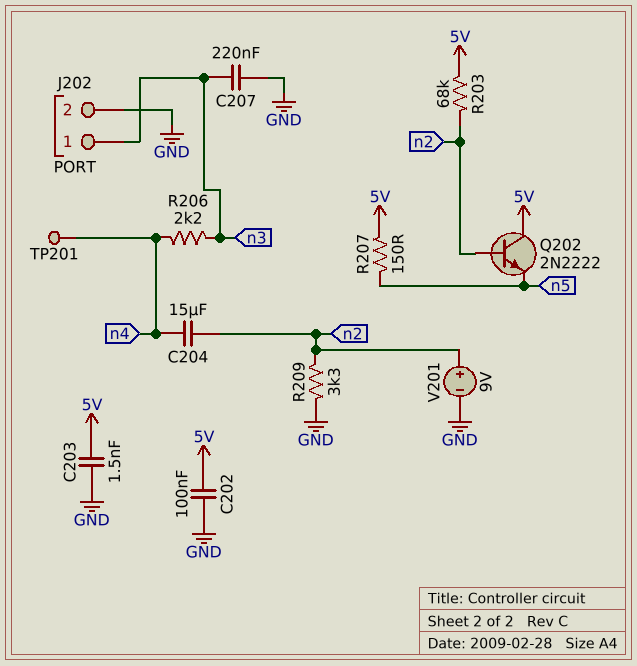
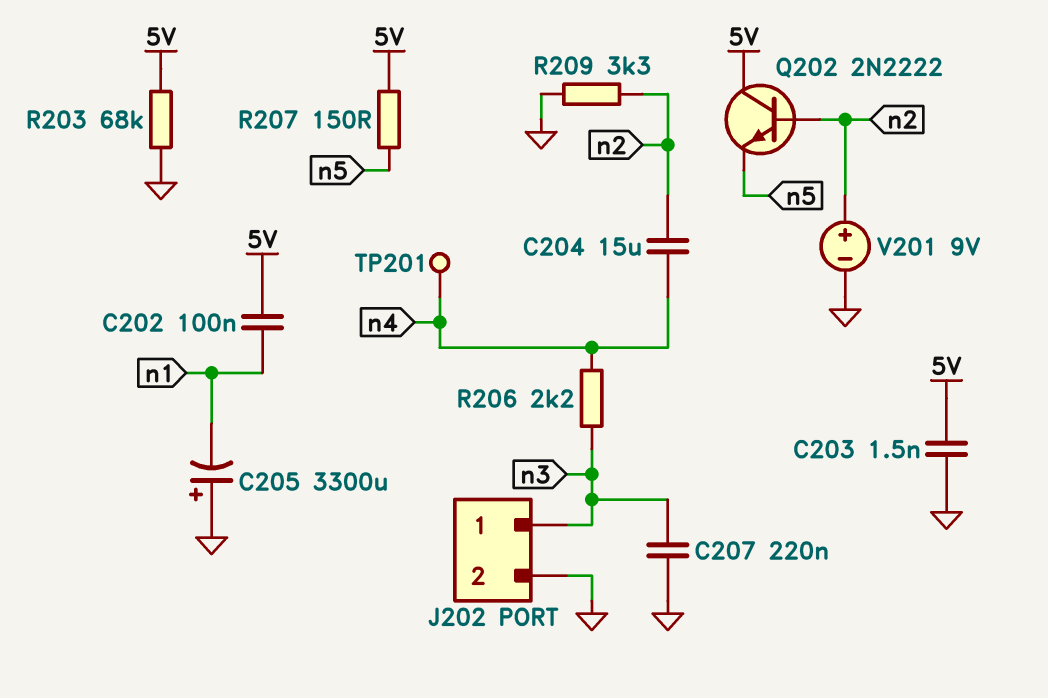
C202: 100nF (5V, GND) -> 100nF (5V, n1)
C205: none -> 3300uF (plus GND, minus n1)
R203: 68k (5V, n2) -> 68k (5V, GND)

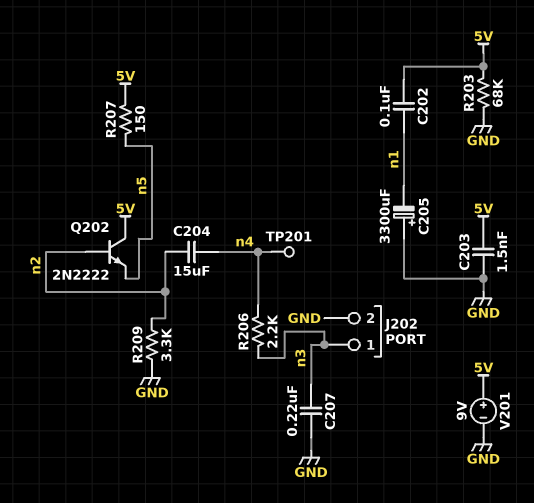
V201: 9V (plus n2, minus GND) -> 9V (plus 5V, minus GND)

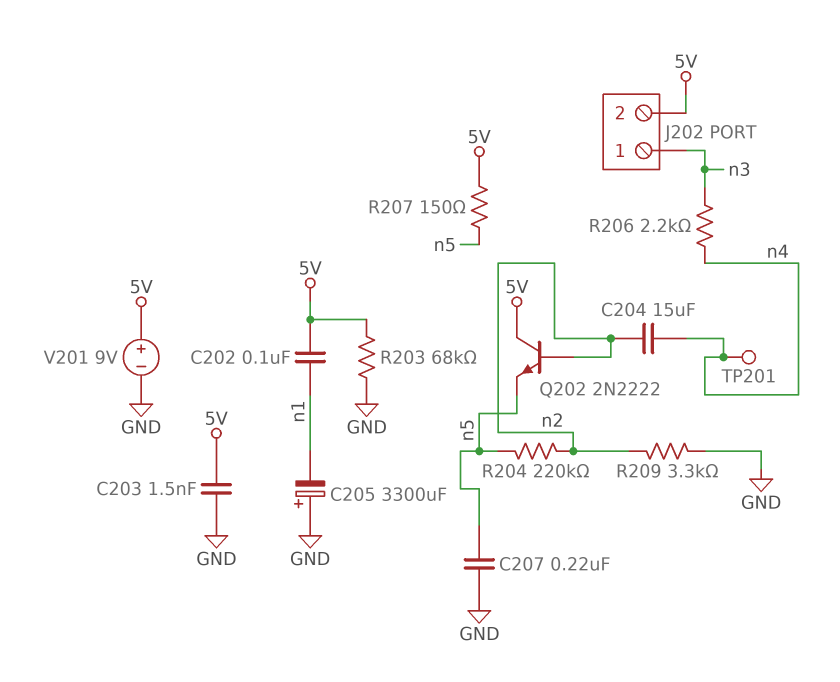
C207: 220nF (GND, n3) -> 220nF (GND, n5)
J202 pin 2: GND -> 5V
R204: none -> 220k (n2, n5)

